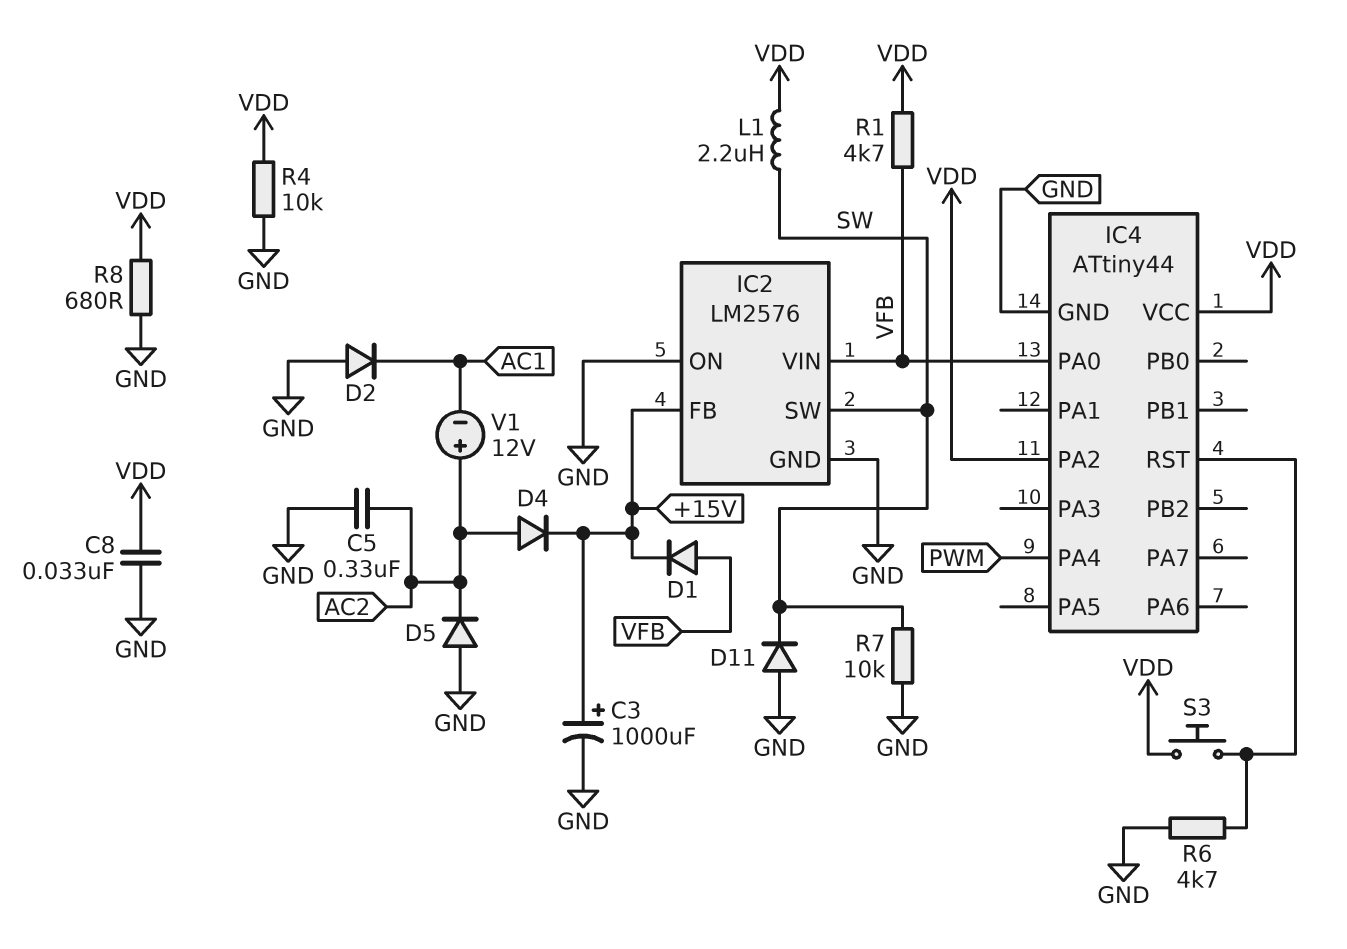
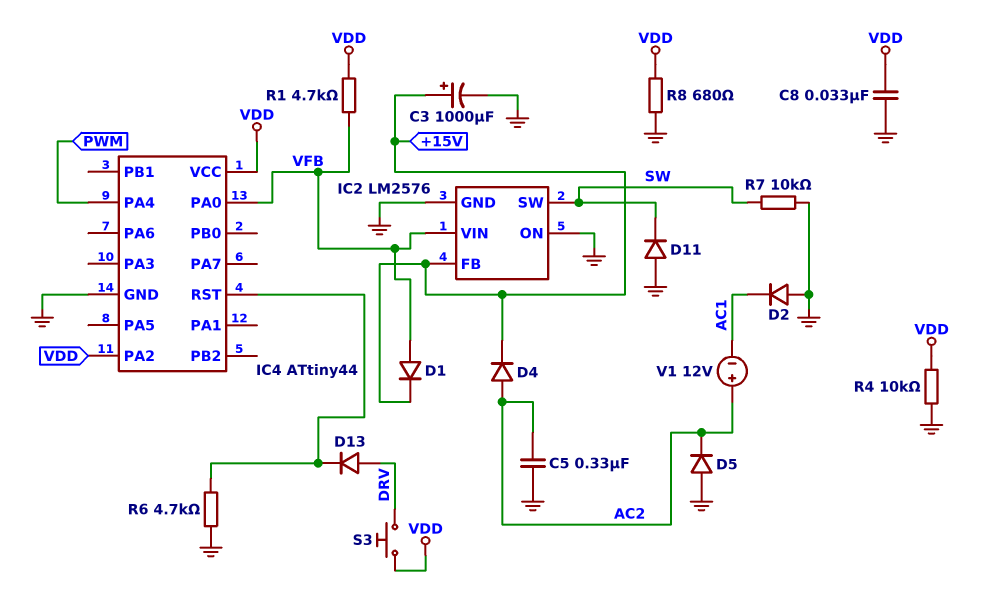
D13: none -> diode (A DRV, K IC4/RST)
L1: 2.2uH (SW, VDD) -> none
S3: button (IC4/RST, VDD) -> button (DRV, VDD)

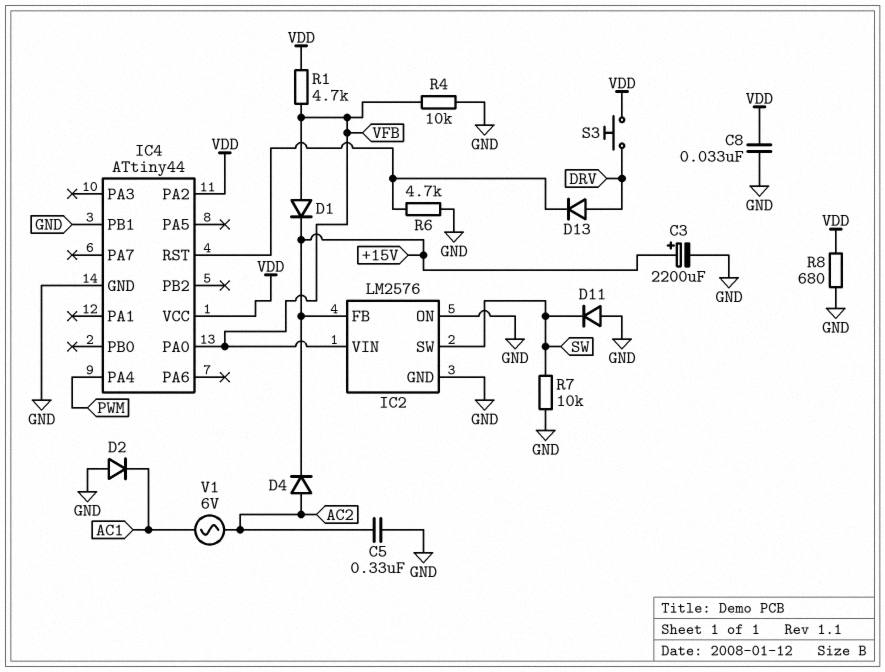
C3: 1000uF (plus +15V, minus GND) -> 2200uF (plus +15V, minus GND)
D5: diode (A GND, K AC2) -> none
IC4 pin PB1: none -> GND
R4: 10k (GND, VDD) -> 10k (GND, VFB)
V1: 12V (plus AC2, minus AC1) -> AC 6V (AC1, AC2)

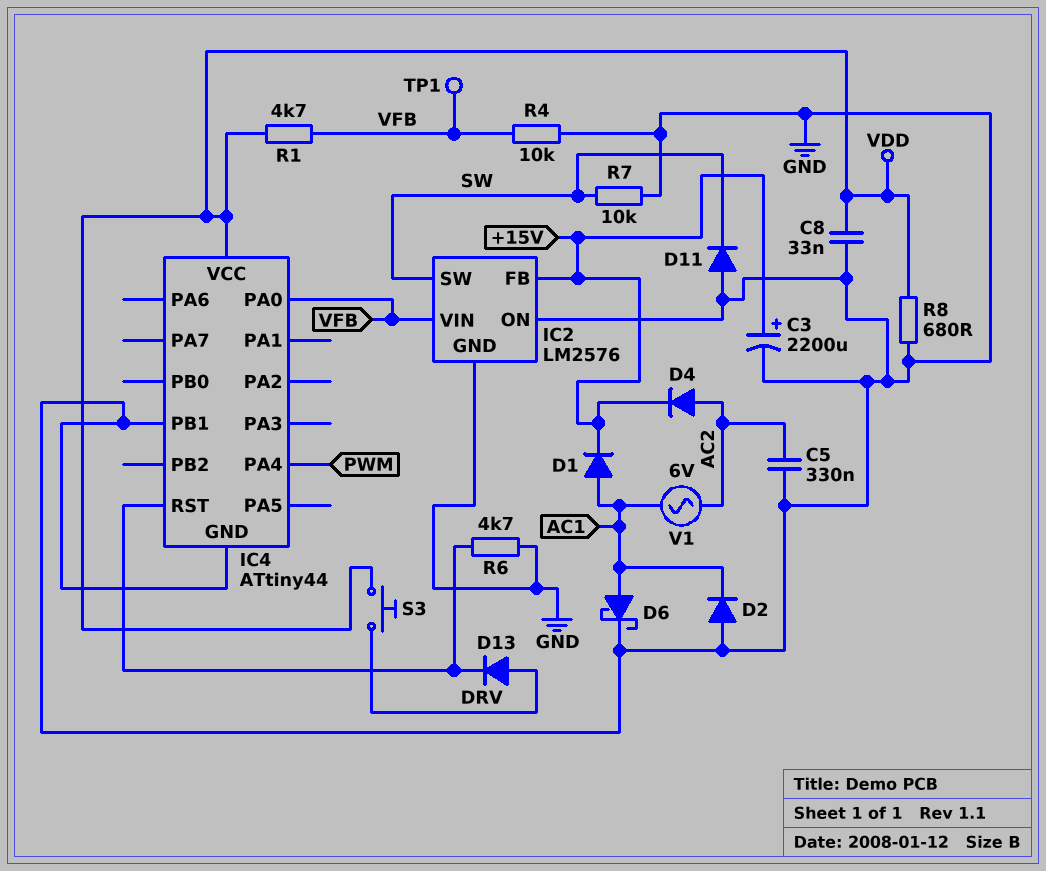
D1: diode (A VFB, K +15V) -> diode (A AC1, K +15V)
D6: none -> schottky (A AC1, K GND)
IC4 pin PA2: VDD -> none
TP1: none -> test point (VFB)

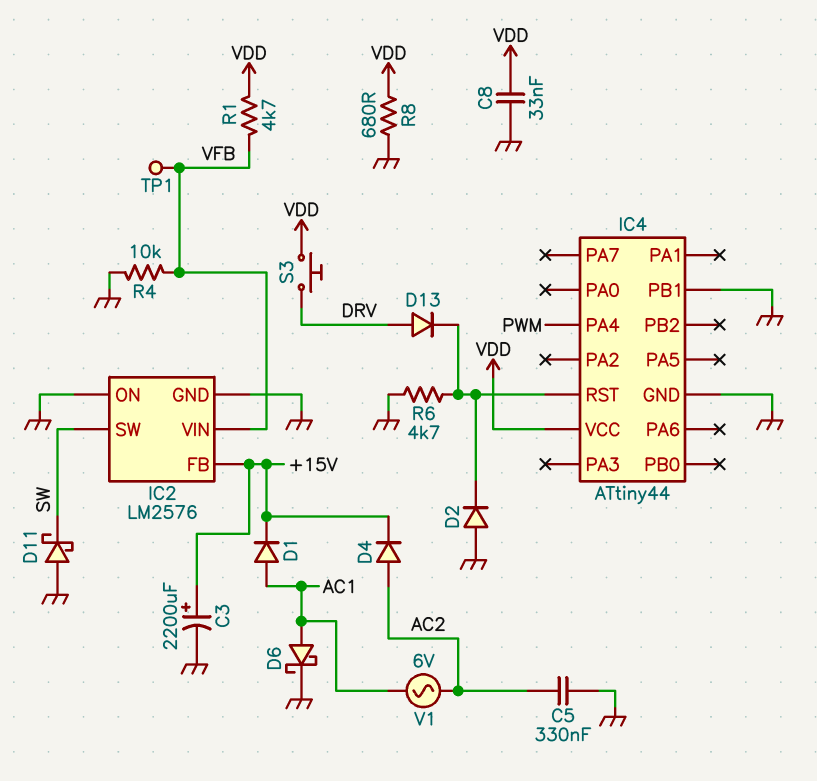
D2: diode (A GND, K AC1) -> diode (A GND, K IC4/RST)
D11: diode (A GND, K SW) -> schottky (A GND, K SW)
IC4 pin PA0: VFB -> none
R7: 10k (GND, SW) -> none

